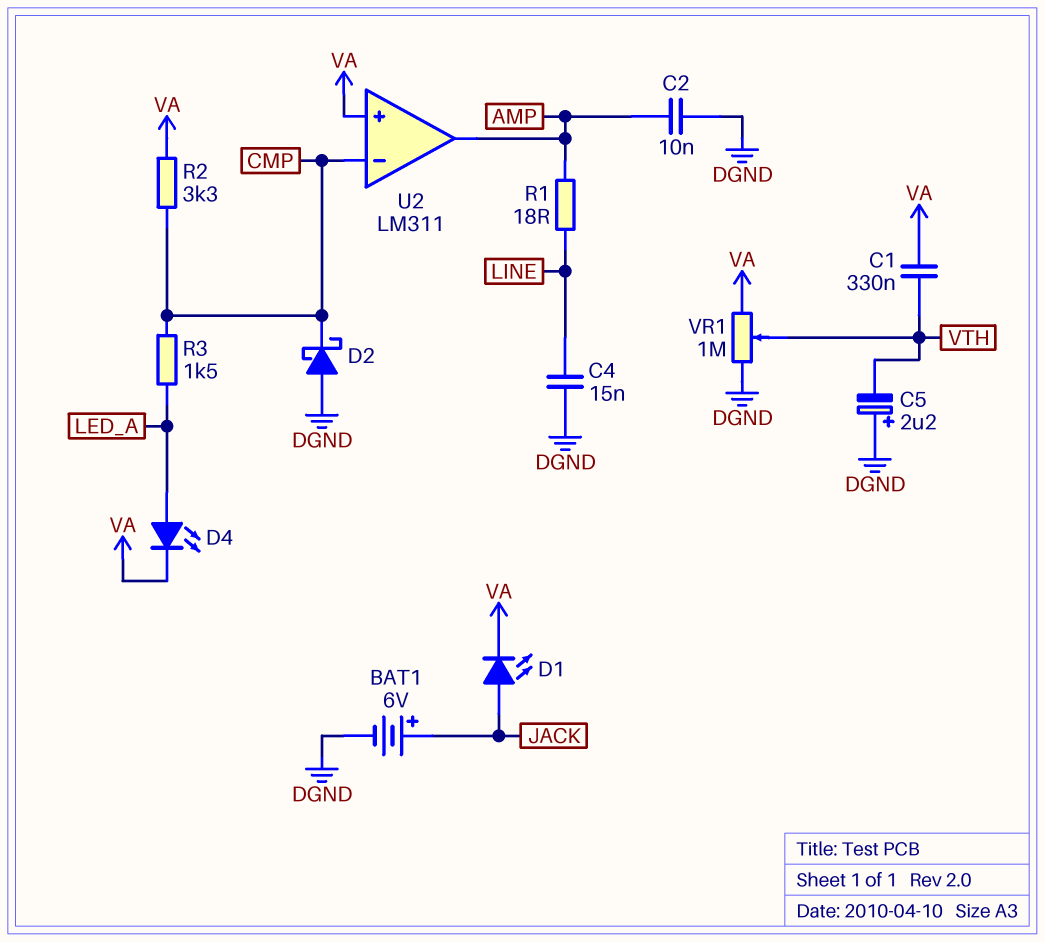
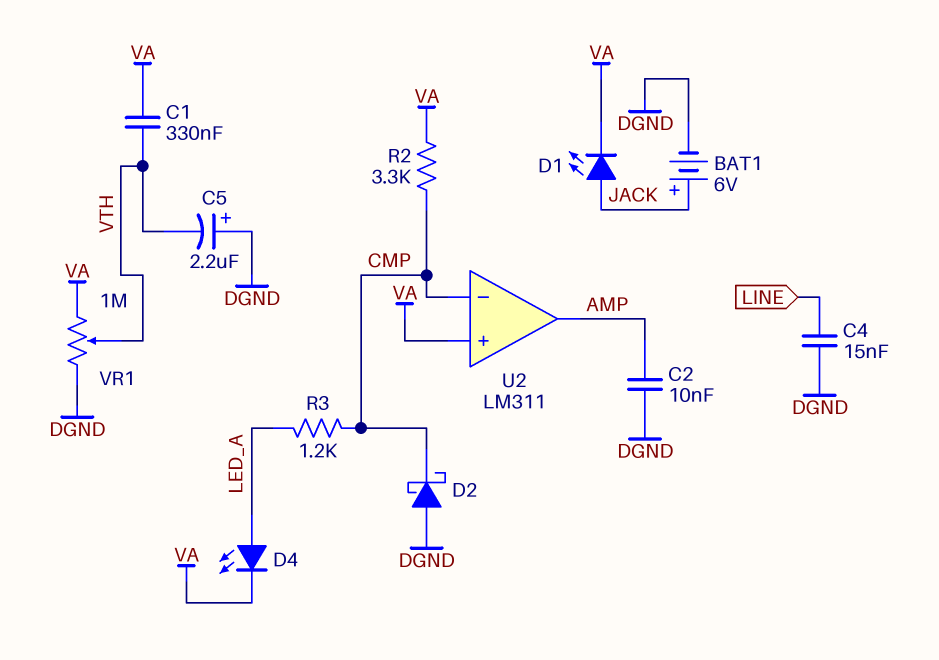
R1: 18 (AMP, LINE) -> none
R3: 1.5k (CMP, LED_A) -> 1.2k (CMP, LED_A)

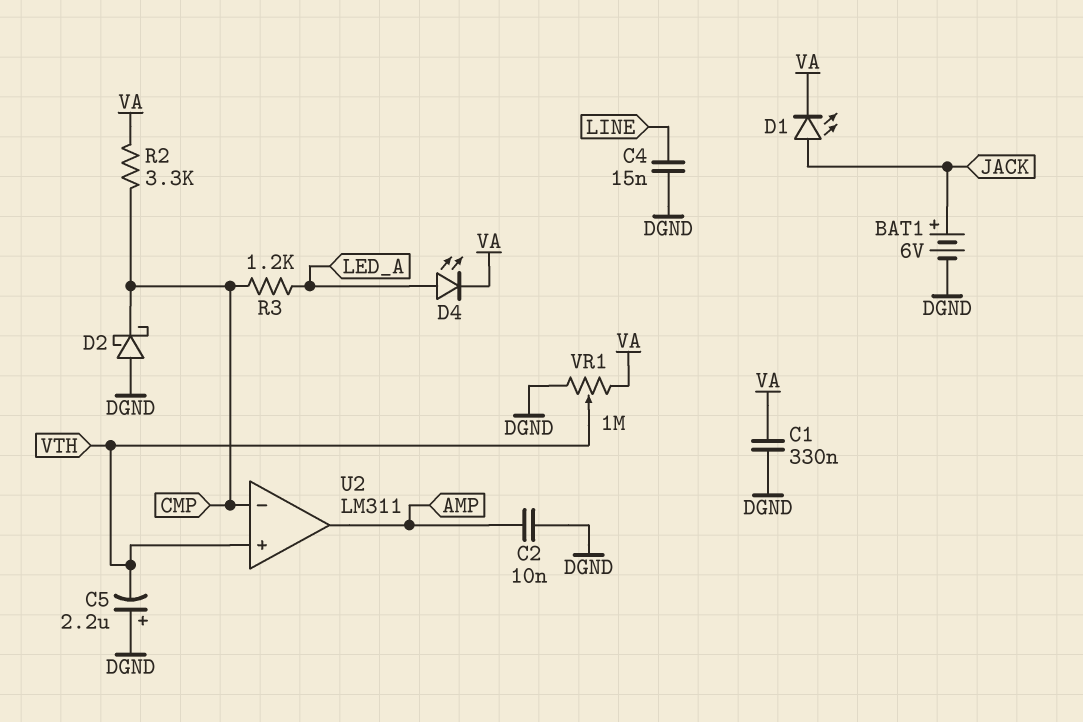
C1: 330nF (VA, VTH) -> 330nF (DGND, VA)
U2 pin in+: VA -> VTH

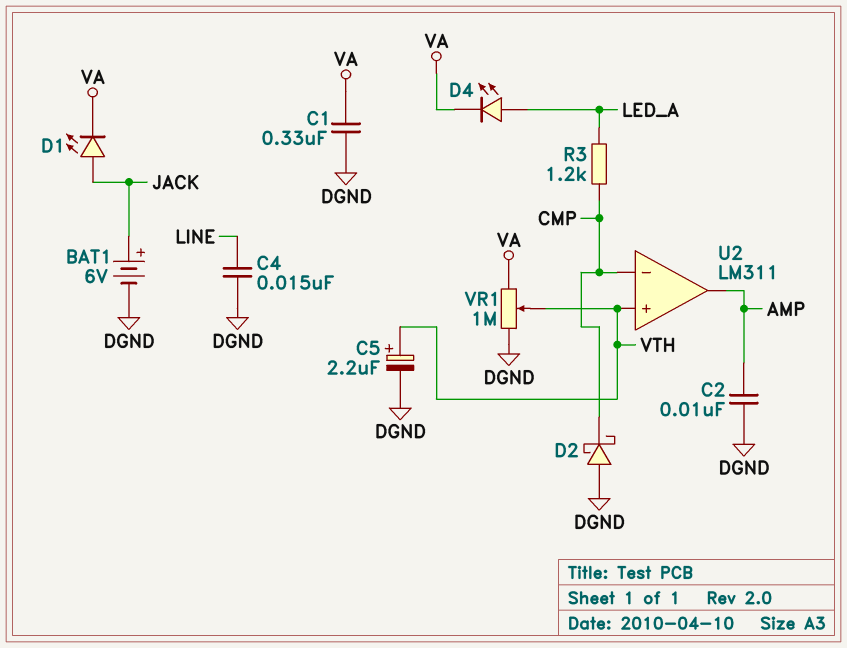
C5: 2.2uF (plus DGND, minus VTH) -> 2.2uF (plus VTH, minus DGND)
R2: 3.3k (CMP, VA) -> none

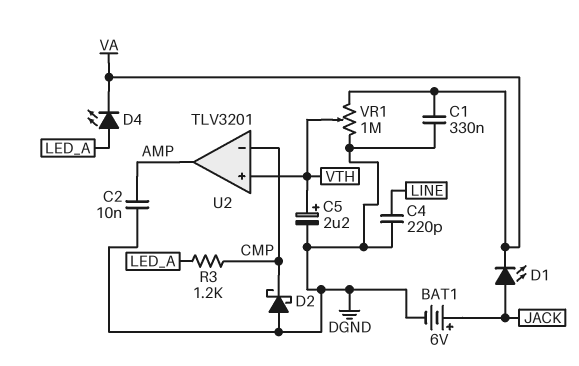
C4: 15nF (DGND, LINE) -> 220pF (DGND, LINE)
U2: LM311 -> TLV3201

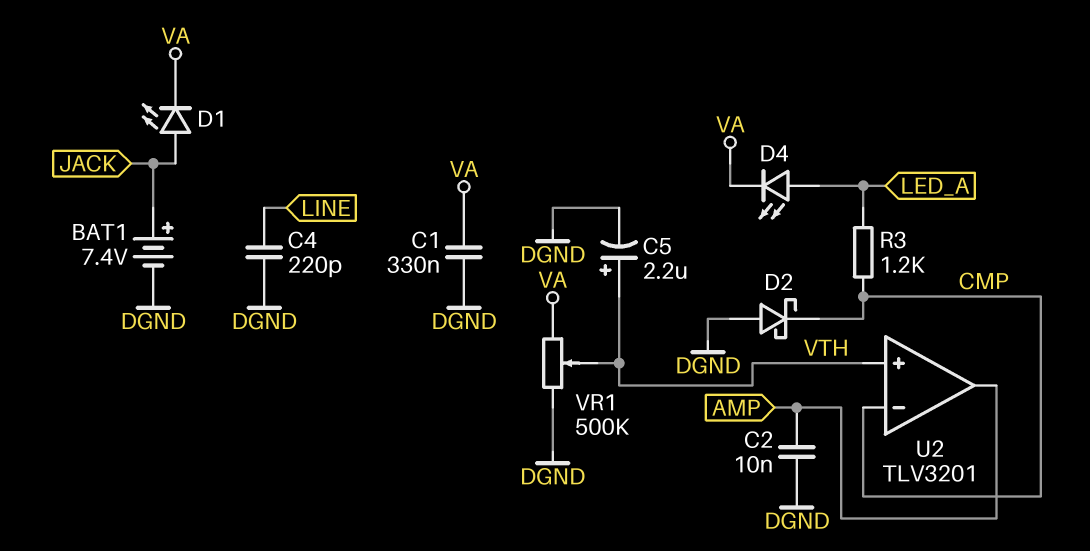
BAT1: 6V (plus JACK, minus DGND) -> 7.4V (plus JACK, minus DGND)
VR1: 1M (DGND, VA, wiper VTH) -> 500k (DGND, VA, wiper VTH)

